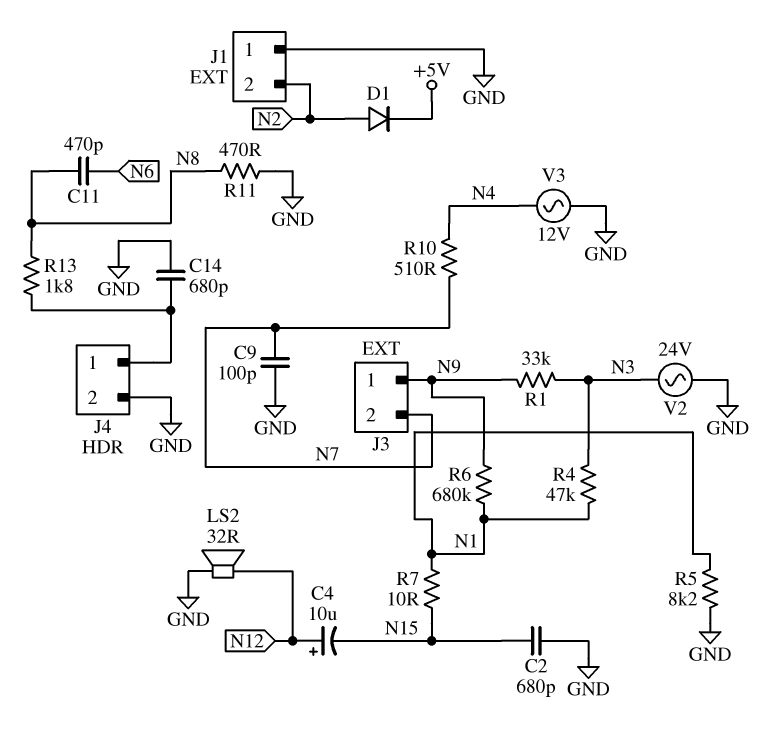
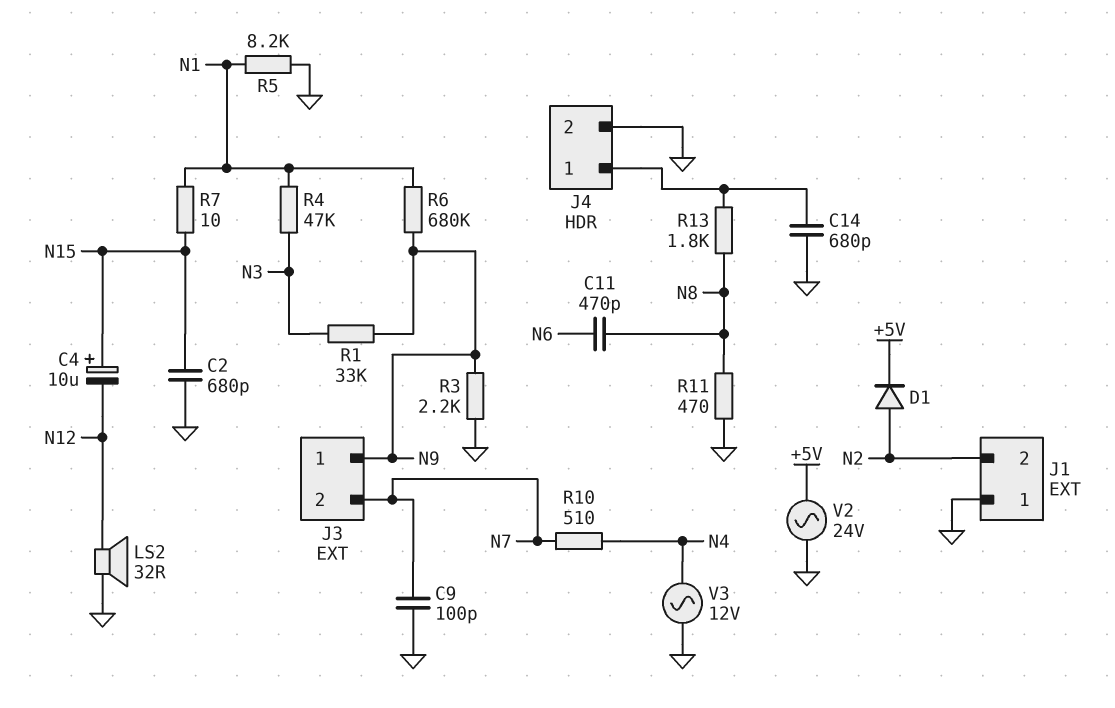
C4: 10uF (plus N12, minus N15) -> 10uF (plus N15, minus N12)
R3: none -> 2.2k (GND, N9)
V2: AC 24V (GND, N3) -> AC 24V (+5V, GND)

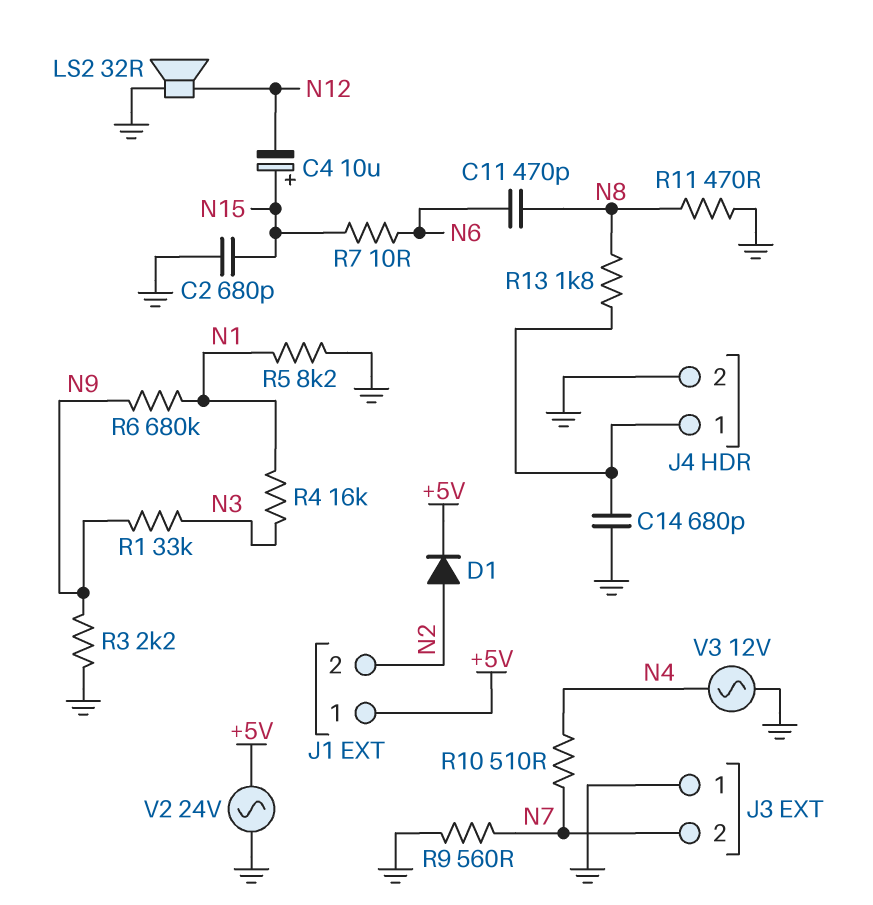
C9: 100pF (GND, N7) -> none
J1 pin 1: GND -> +5V
J3 pin 1: N9 -> GND
R4: 47k (N1, N3) -> 16k (N1, N3)
R7: 10 (N1, N15) -> 10 (N6, N15)
R9: none -> 560 (GND, N7)

